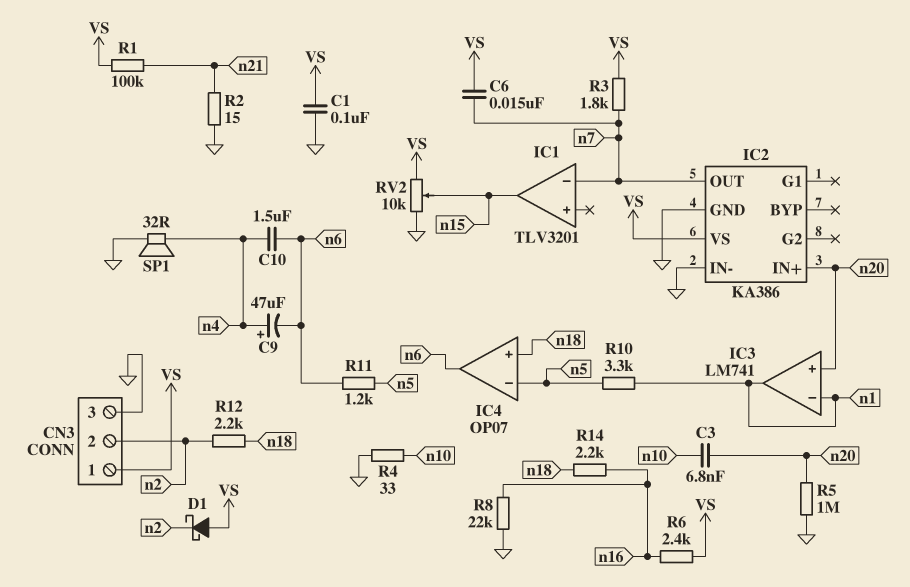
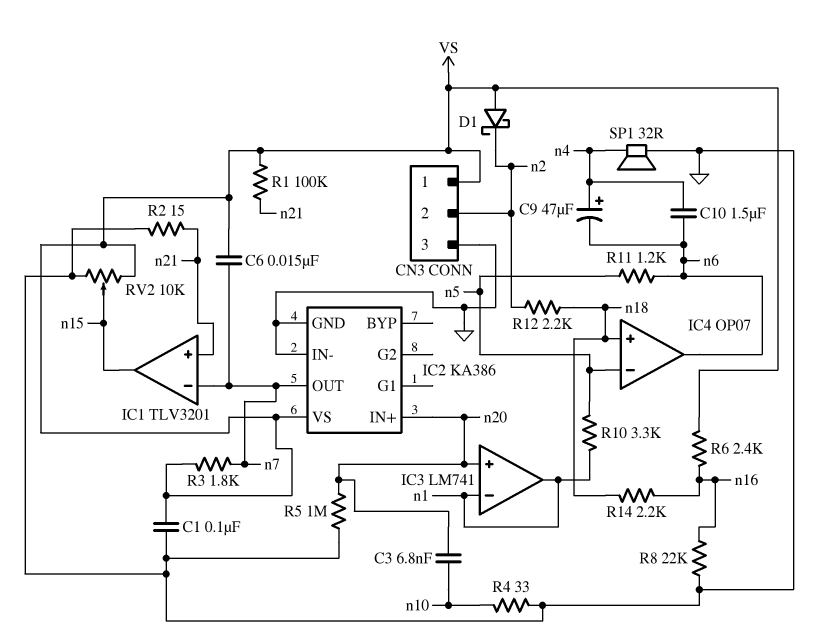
IC1 pin in+: none -> n21

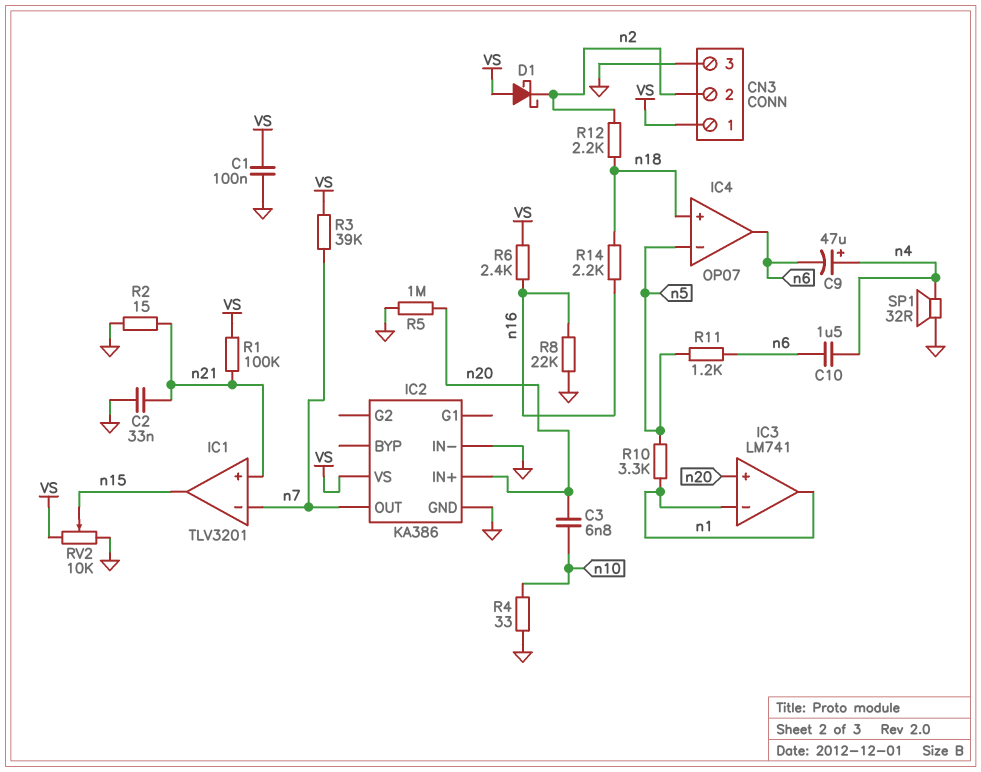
C2: none -> 33nF (GND, n21)
C6: 15nF (VS, n7) -> none
R3: 1.8k (VS, n7) -> 39k (VS, n7)

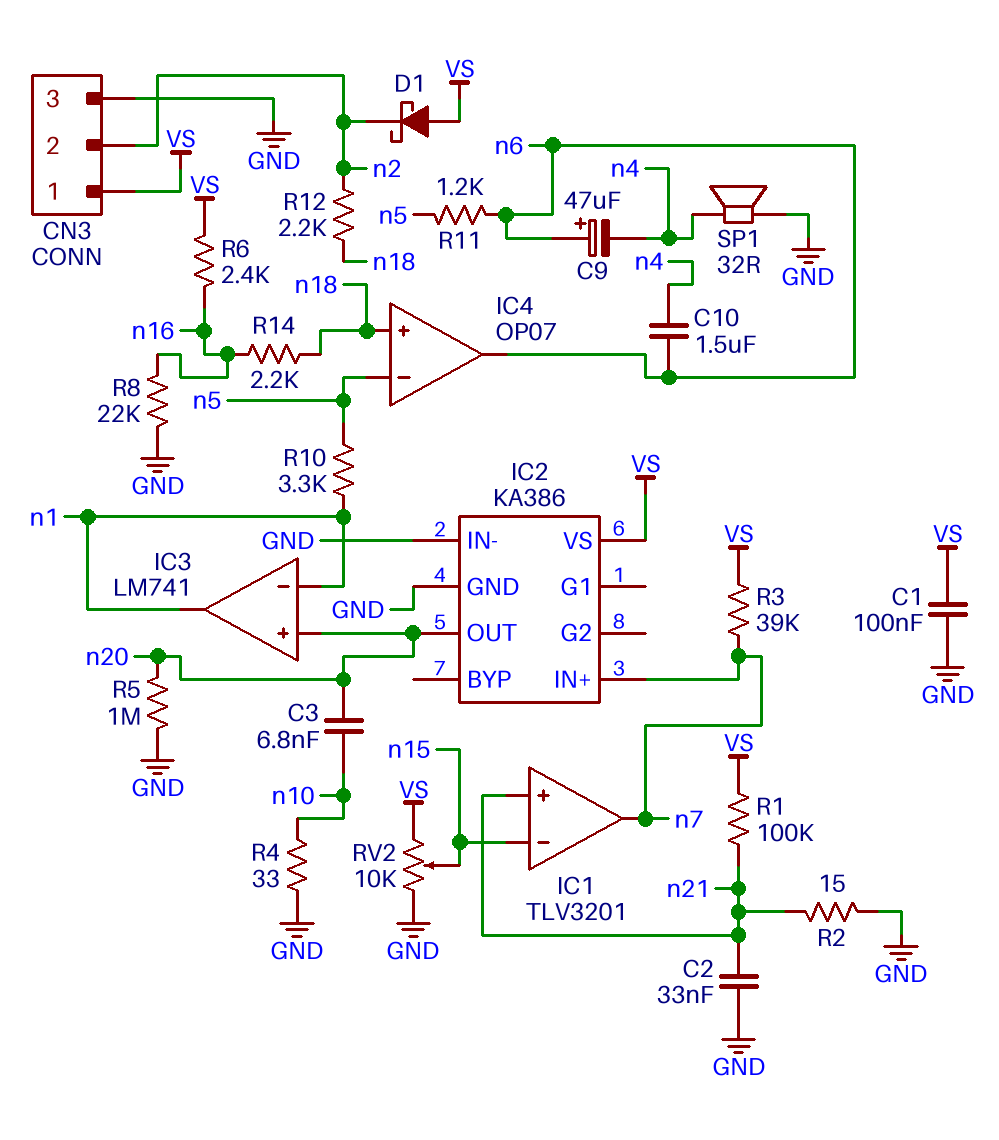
C9: 47uF (plus n4, minus n6) -> 47uF (plus n6, minus n4)
IC1 pin in-: n7 -> n15
IC1 pin out: n15 -> n7
IC2 pin IN+: n20 -> n7
IC2 pin OUT: n7 -> n20

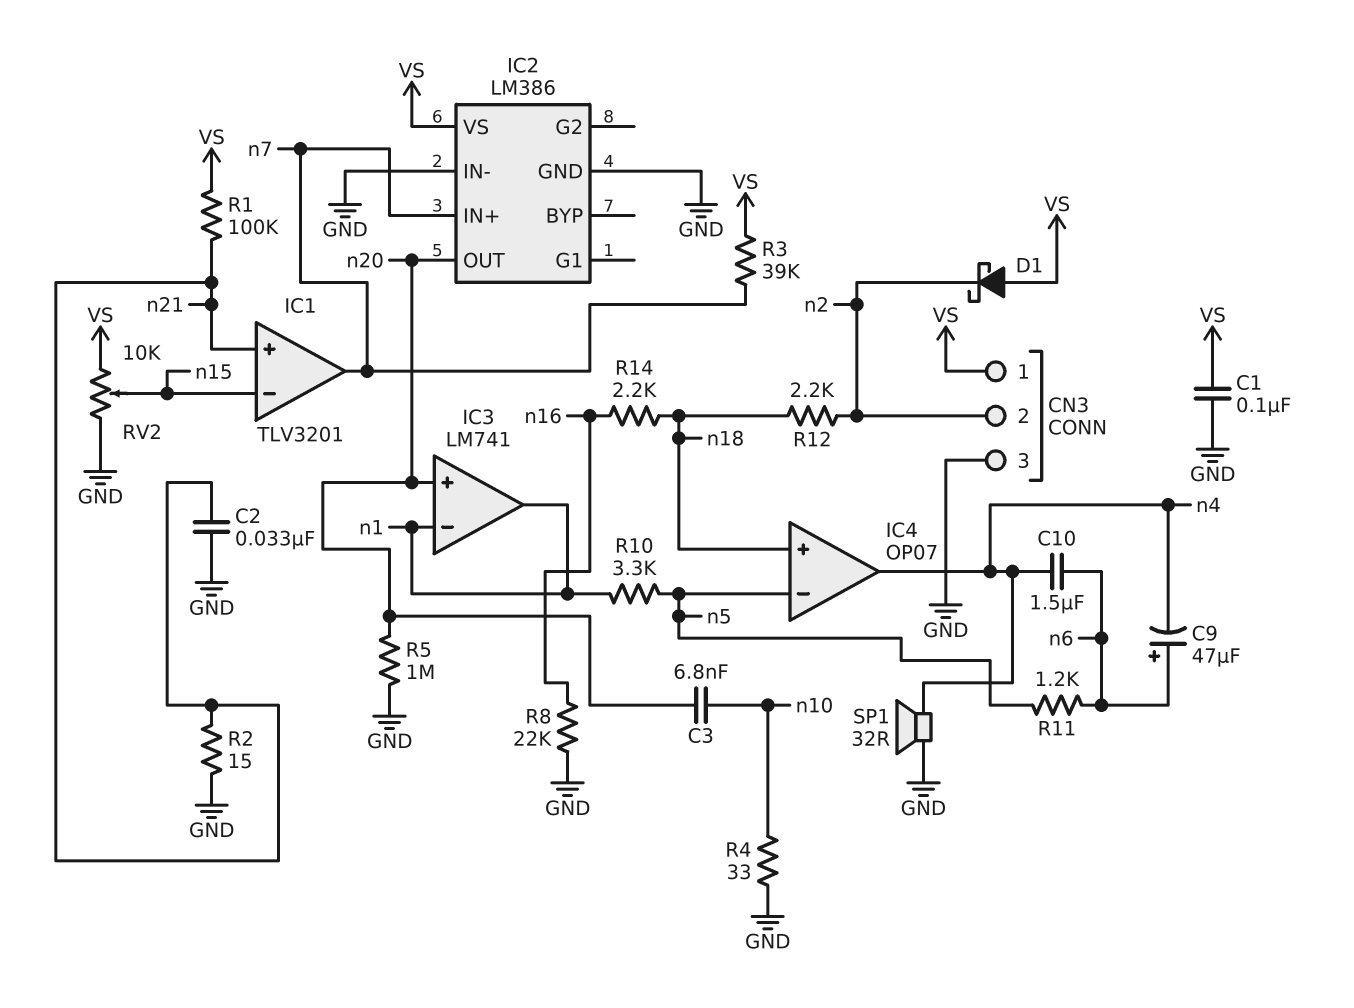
IC2: KA386 -> LM386
IC4 pin out: n6 -> n4
R6: 2.4k (VS, n16) -> none

